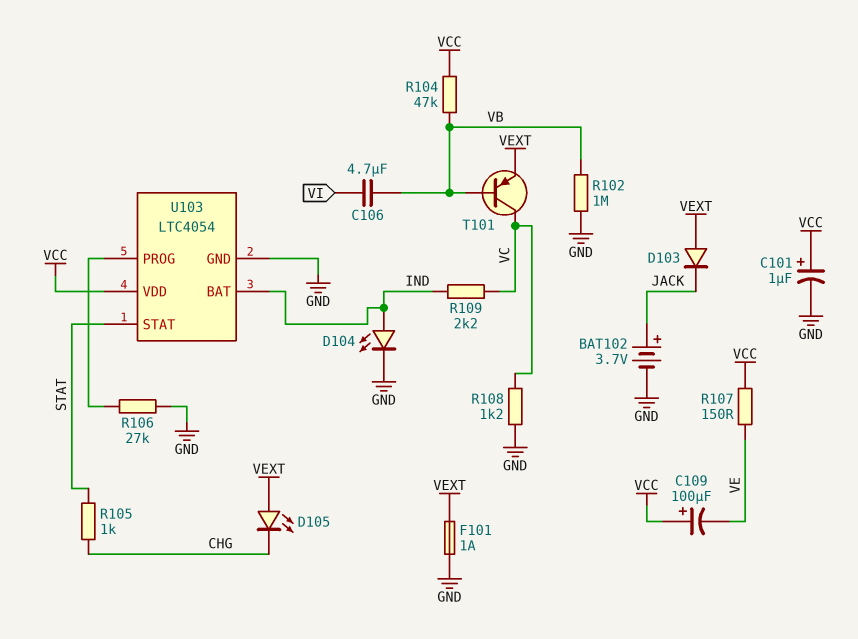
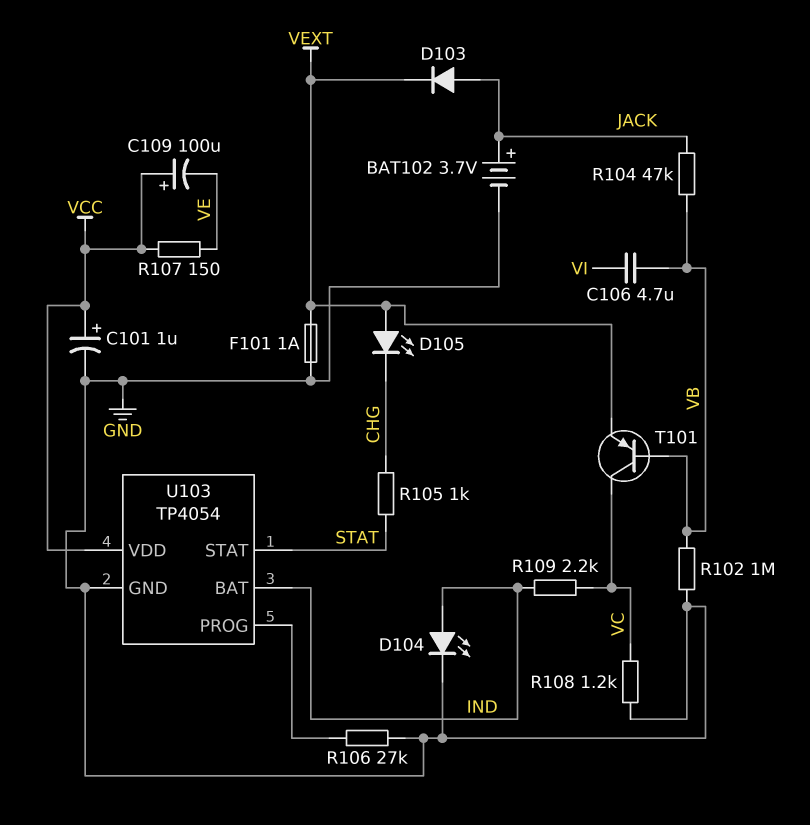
D103: diode (A VEXT, K JACK) -> diode (A JACK, K VEXT)
R104: 47k (VB, VCC) -> 47k (JACK, VB)
U103: LTC4054 -> TP4054

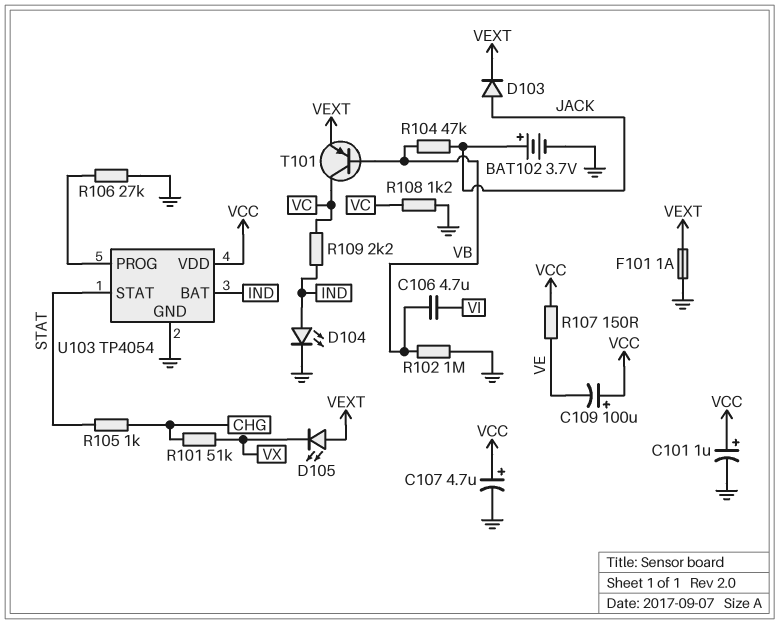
C107: none -> 4.7uF (plus VCC, minus GND)
D105: LED (A VEXT, K CHG) -> LED (A VEXT, K VX)
R101: none -> 51k (CHG, VX)

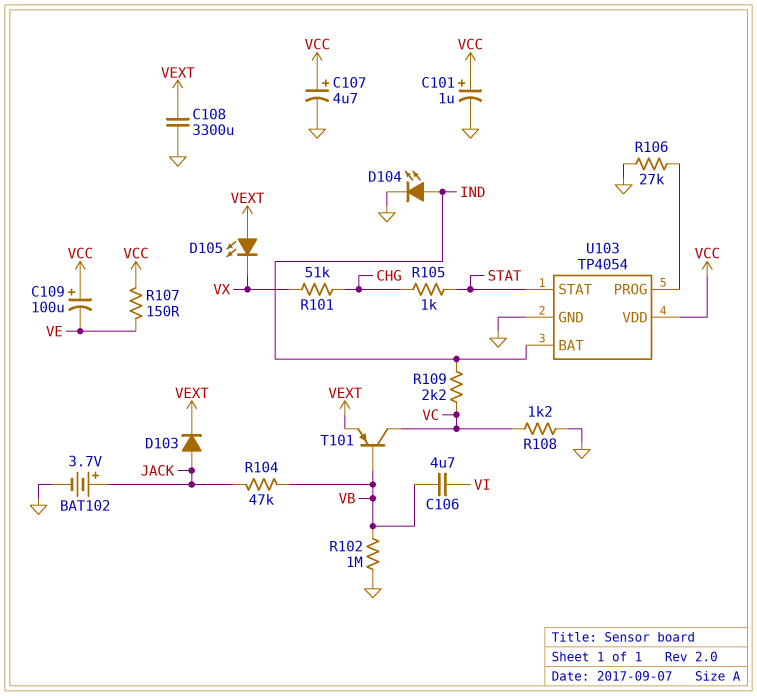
C108: none -> 3300uF (GND, VEXT)
F101: 1A (GND, VEXT) -> none

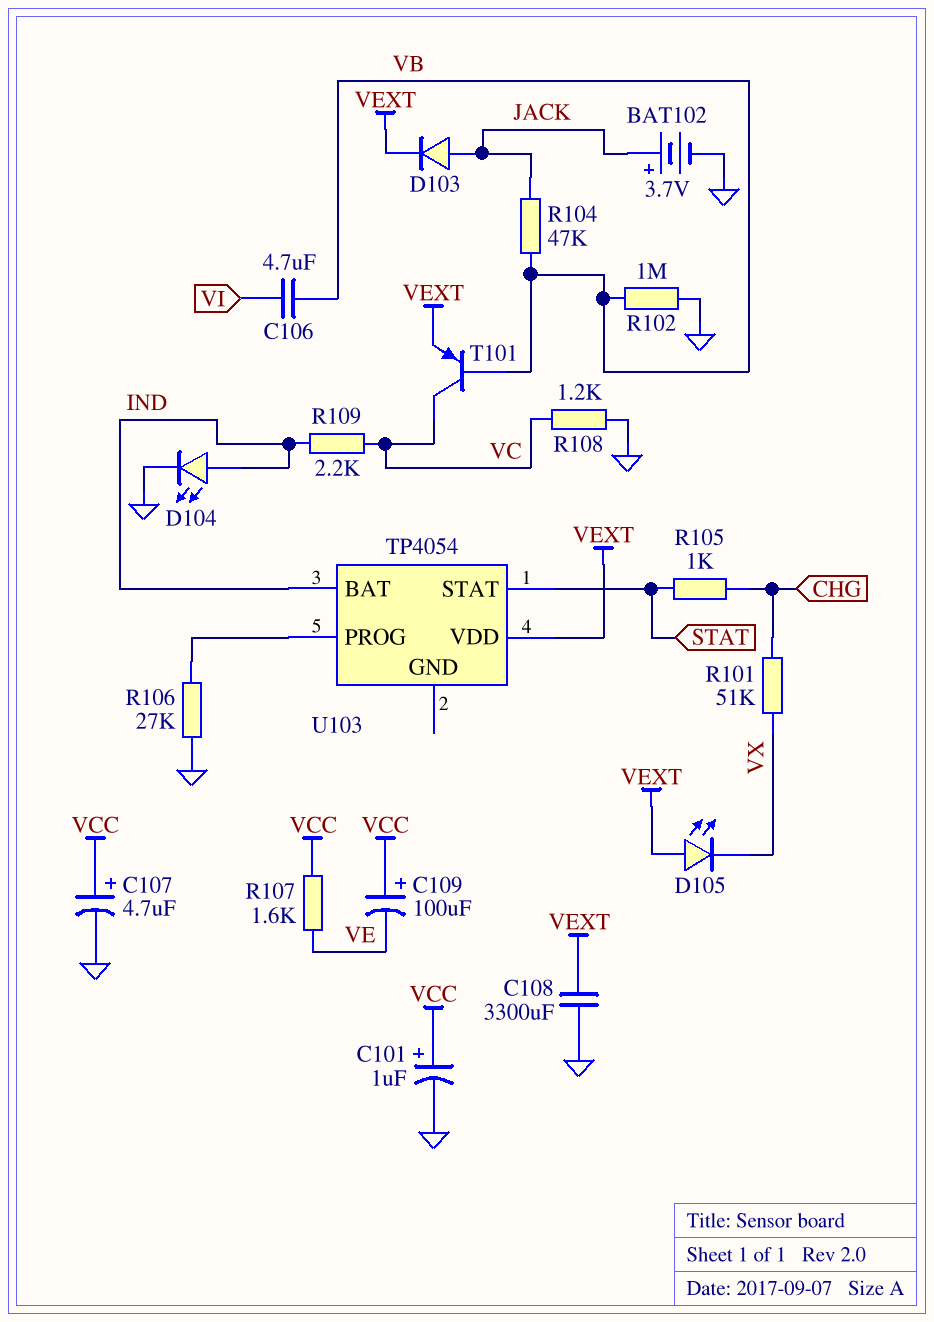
R107: 150 (VCC, VE) -> 1.6k (VCC, VE)
U103 pin GND: GND -> none
U103 pin VDD: VCC -> VEXT

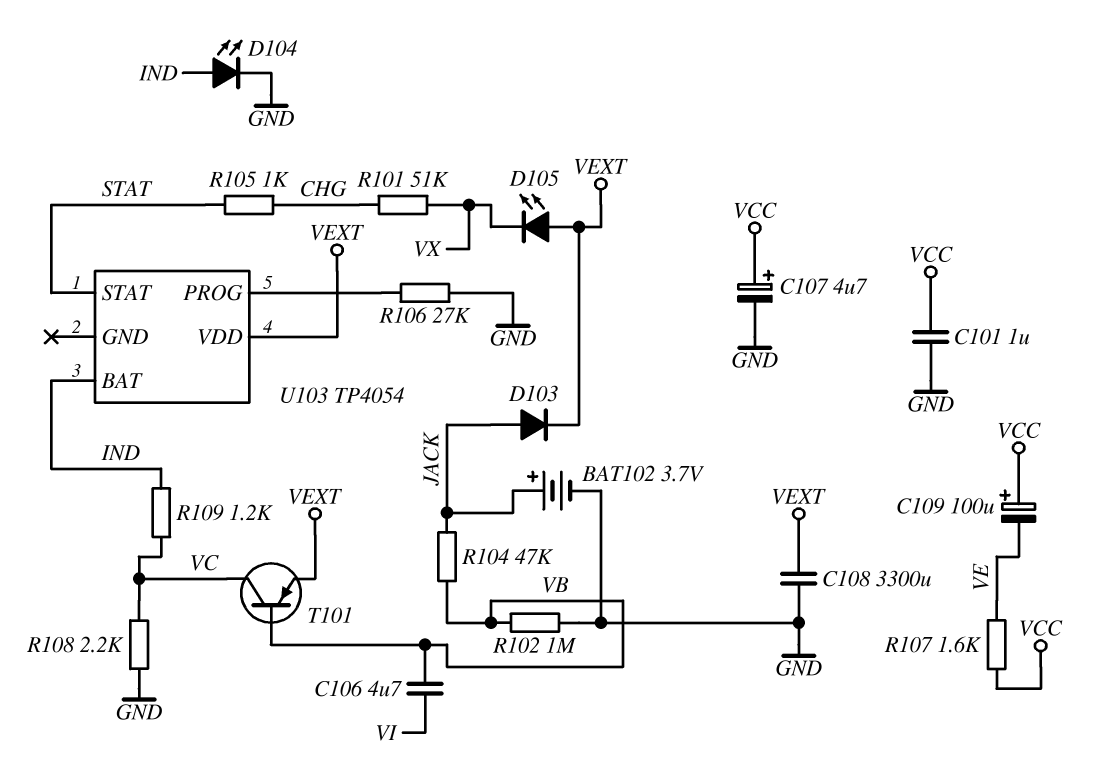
C101: 1uF (plus VCC, minus GND) -> 1uF (GND, VCC)
R108: 1.2k (GND, VC) -> 2.2k (GND, VC)
R109: 2.2k (IND, VC) -> 1.2k (IND, VC)

